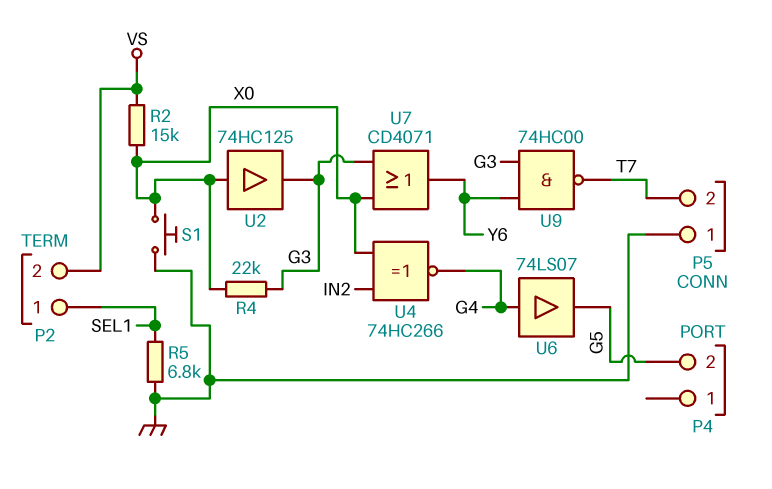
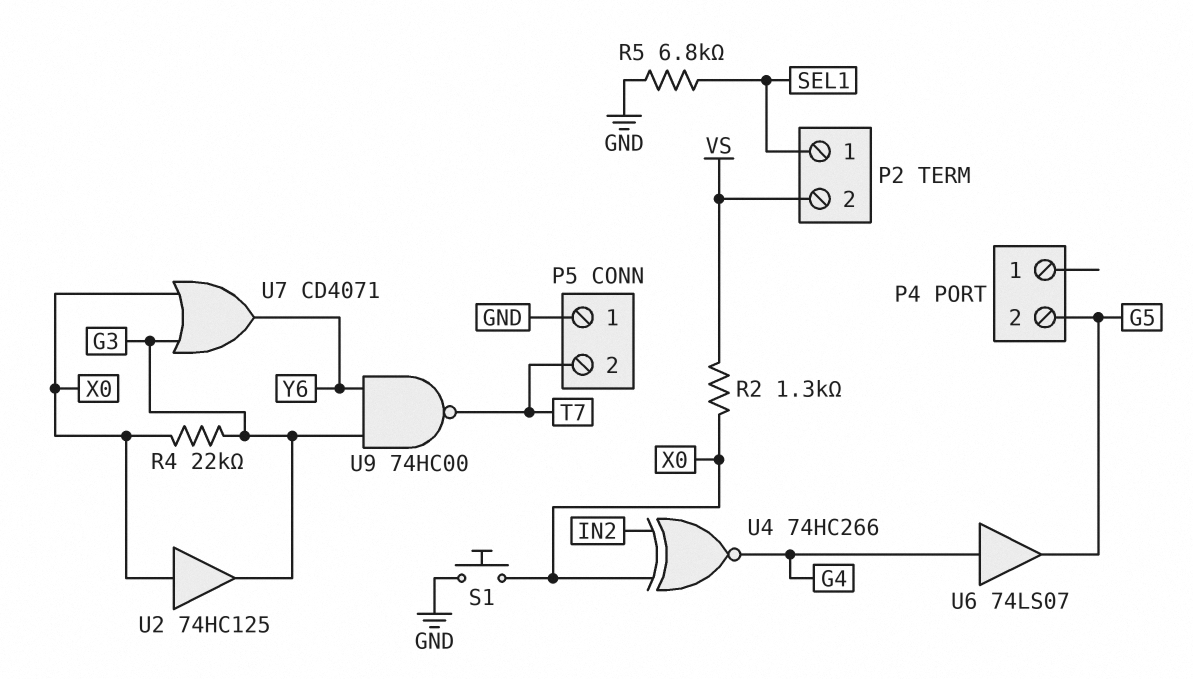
R2: 15k (VS, X0) -> 1.3k (VS, X0)

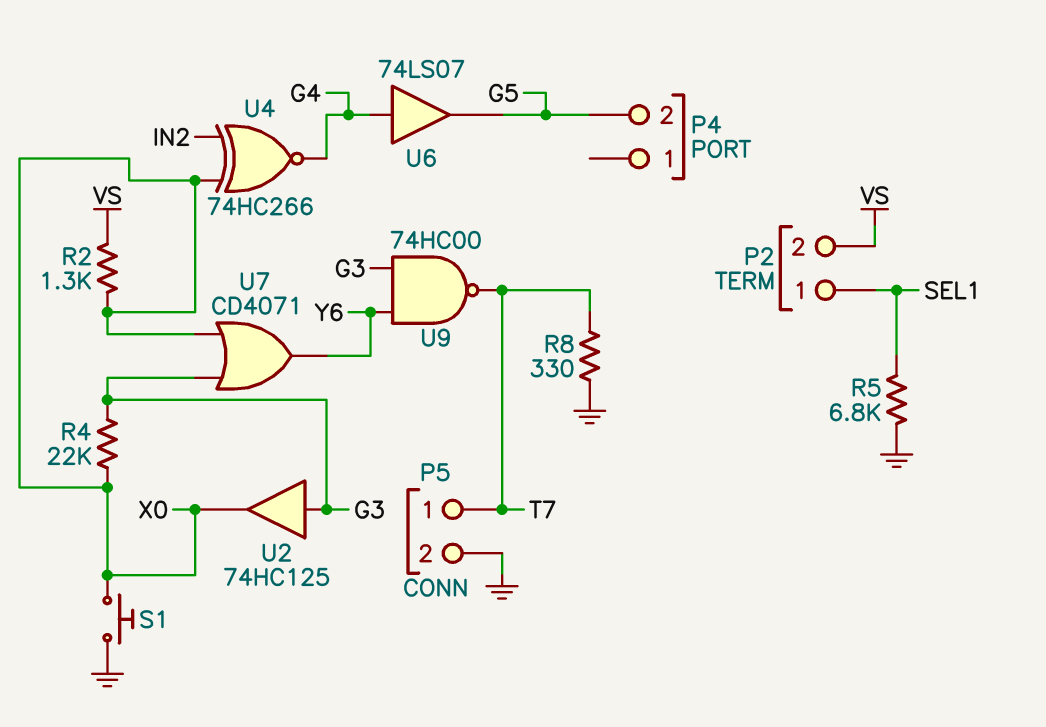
P5 pin 1: GND -> T7
P5 pin 2: T7 -> GND
R8: none -> 330 (GND, T7)
U2: buffer 74HC125 (in X0, out G3) -> buffer 74HC125 (in G3, out X0)

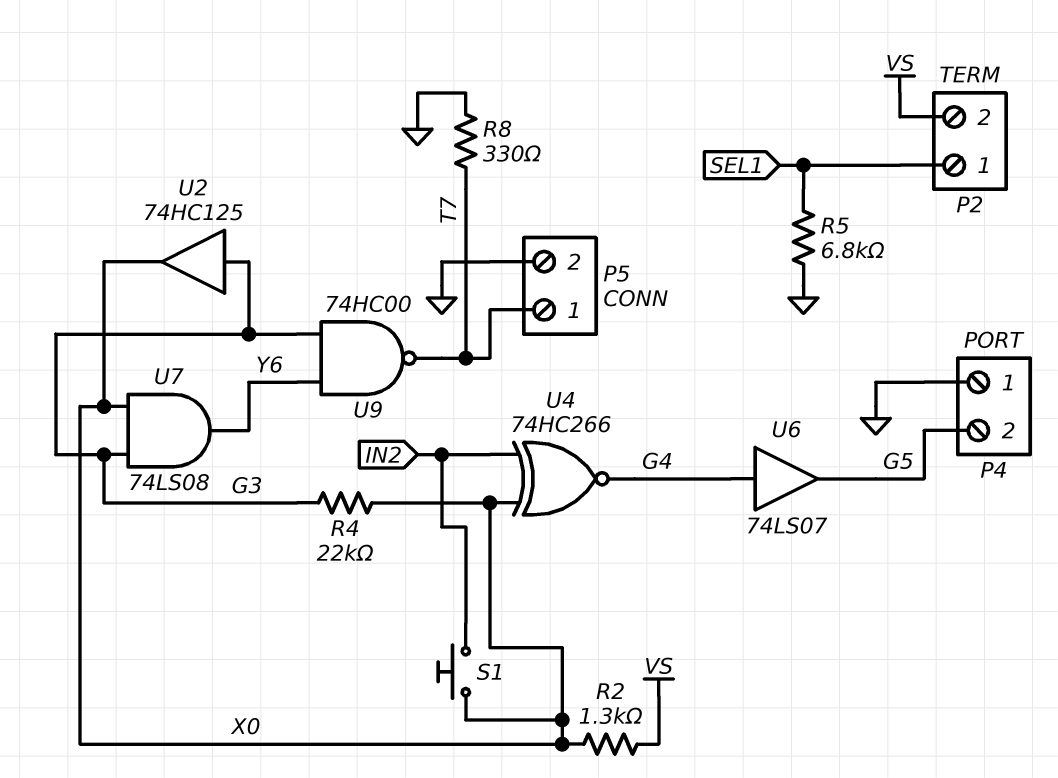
P4 pin 1: none -> GND
S1: button (GND, X0) -> button (IN2, X0)
U7: OR CD4071 (in G3, in X0, out Y6) -> AND 74LS08 (in G3, in X0, out Y6)

